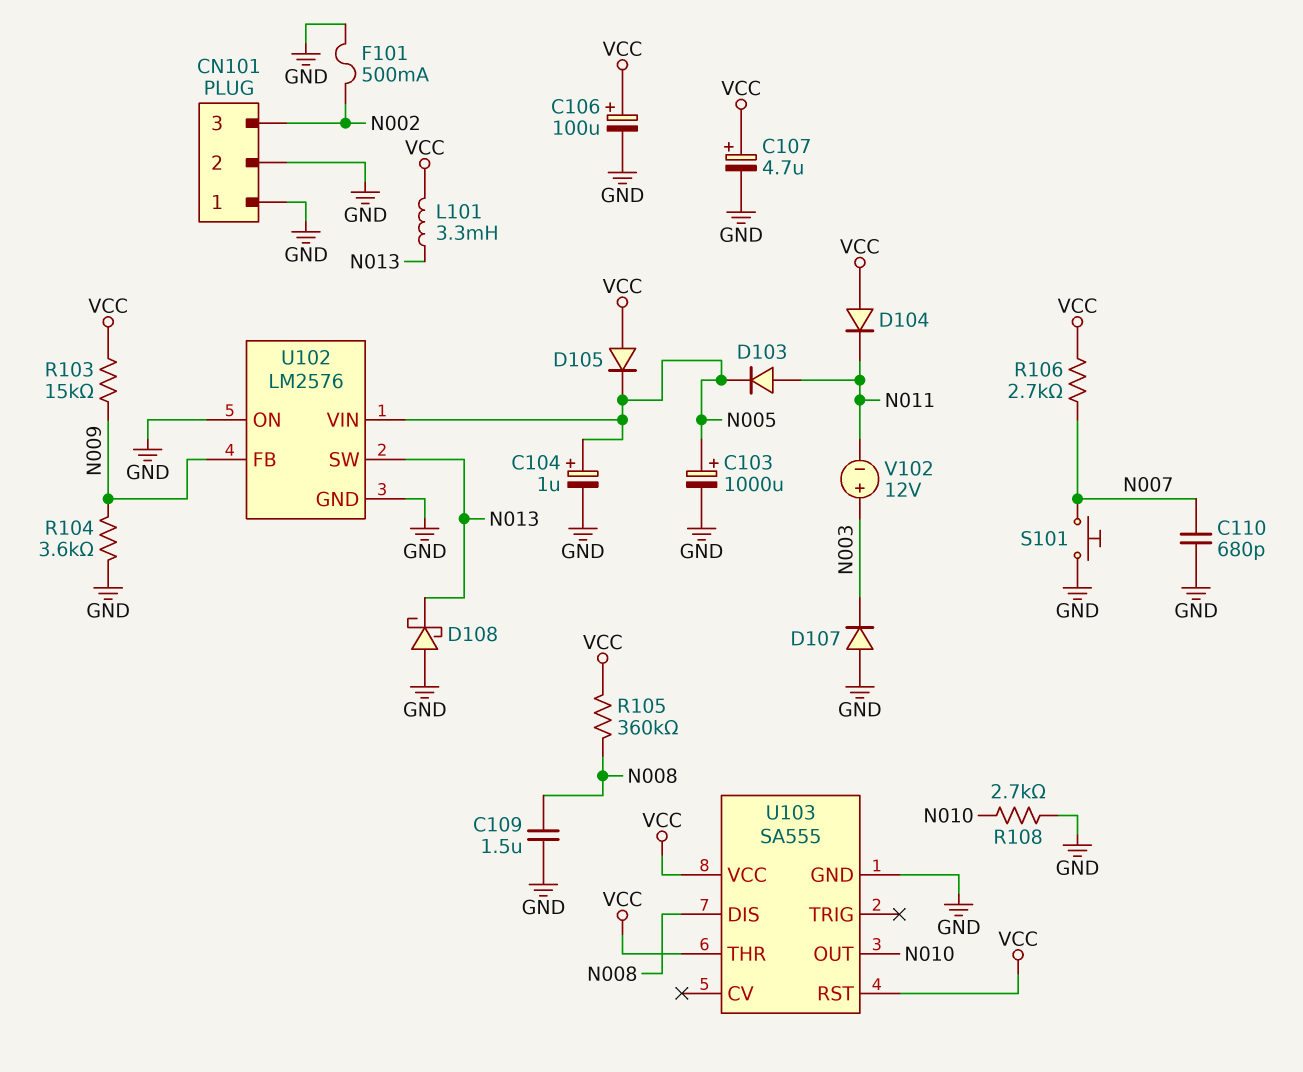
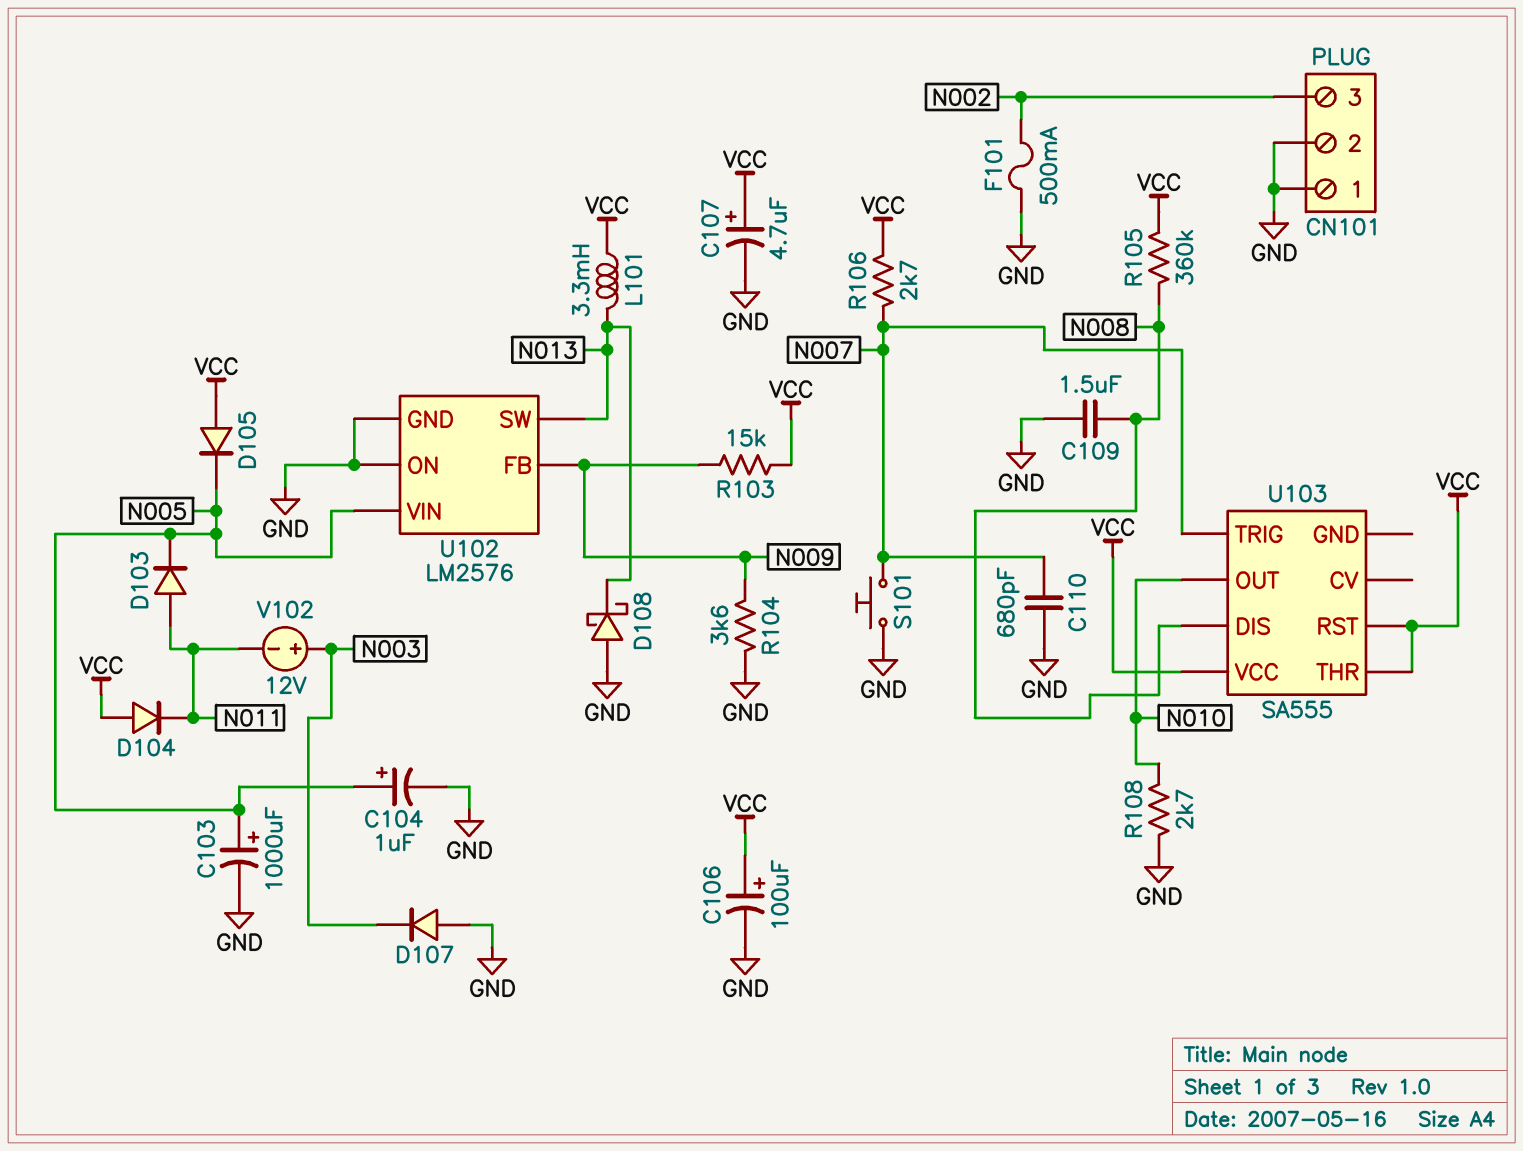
U103 pin GND: GND -> none
U103 pin TRIG: none -> N007

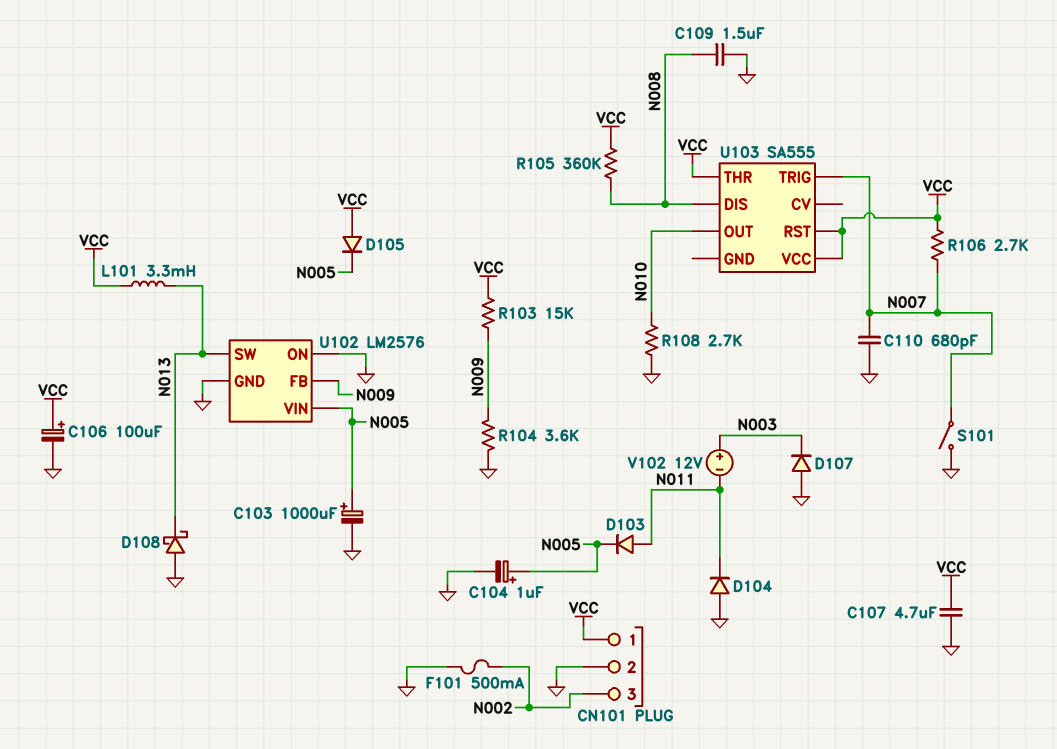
C107: 4.7uF (plus VCC, minus GND) -> 4.7uF (GND, VCC)
CN101 pin 1: GND -> VCC
D104: diode (A VCC, K N011) -> diode (A GND, K N011)
S101: button (GND, N007) -> switch (GND, N007)

